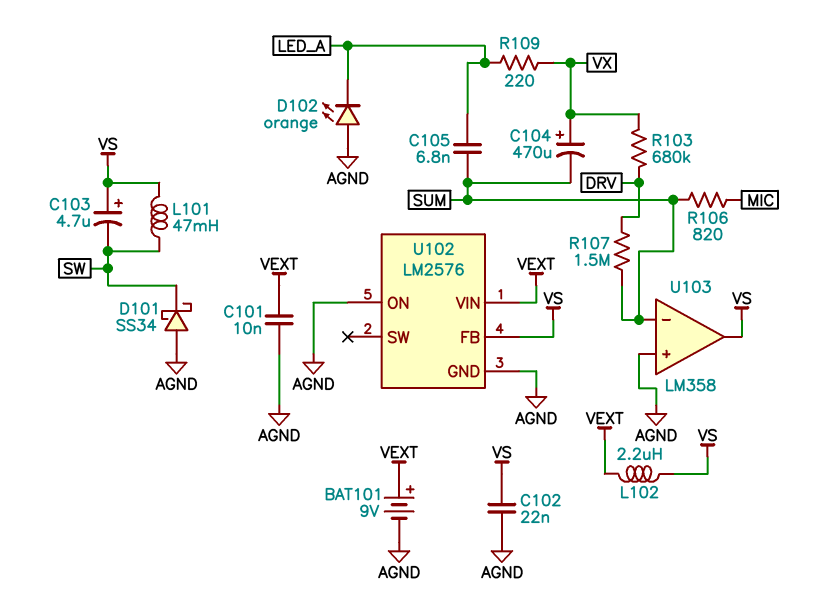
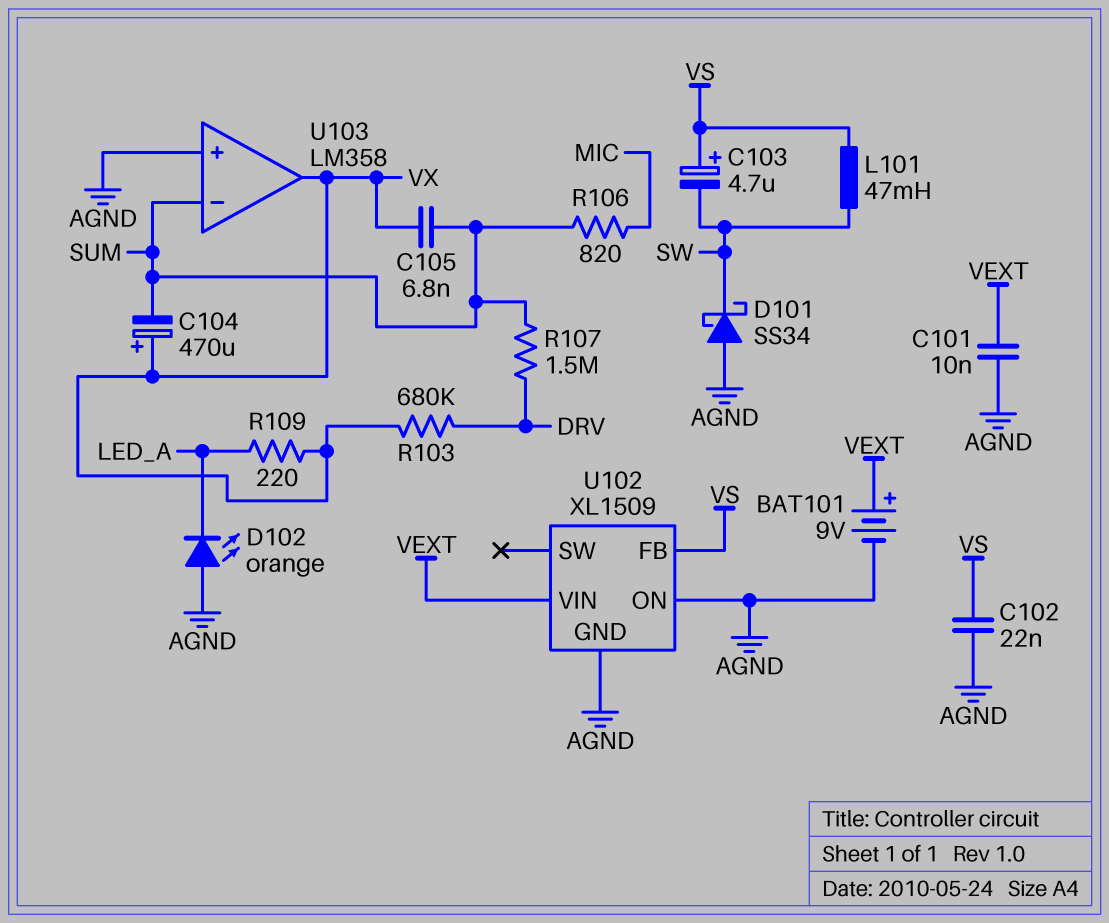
C105: 6.8nF (LED_A, SUM) -> 6.8nF (SUM, VX)
L102: 2.2uH (VEXT, VS) -> none
U102: LM2576 -> XL1509
U103 pin out: VS -> VX

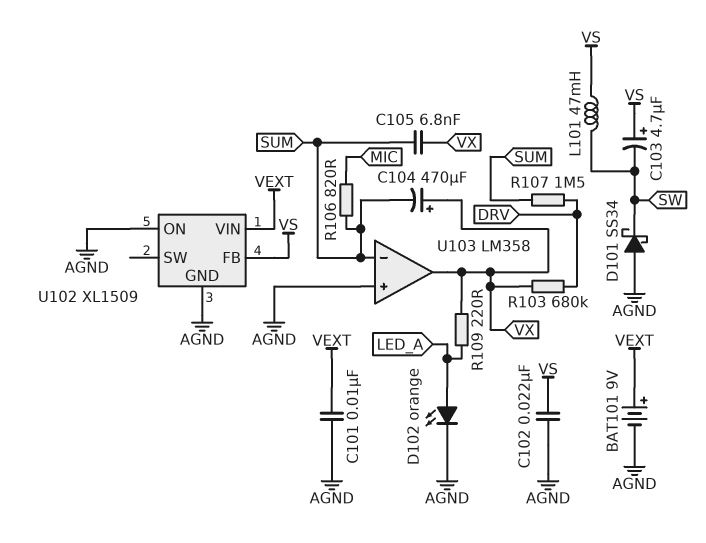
D102: LED orange (A AGND, K LED_A) -> LED orange (A LED_A, K AGND)

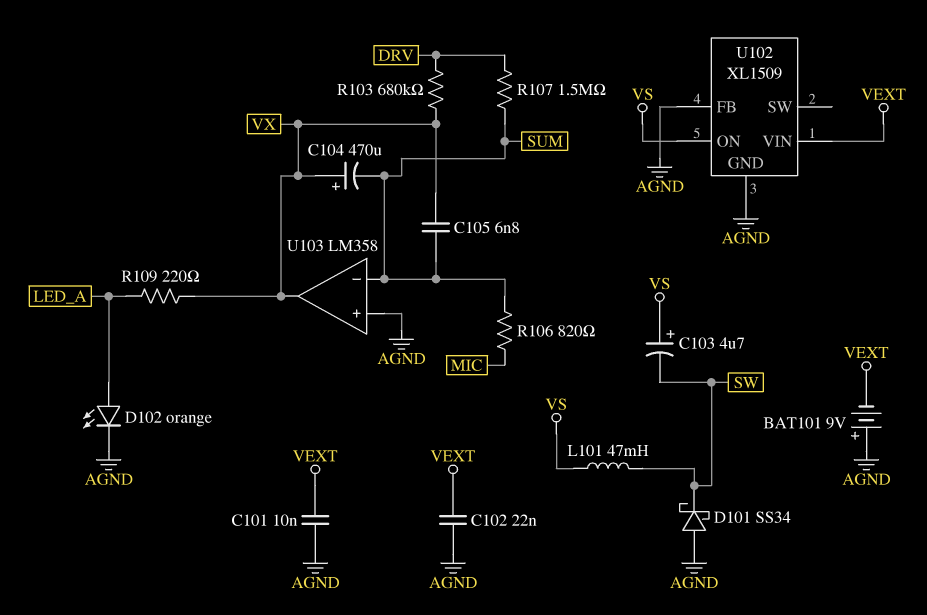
BAT101: 9V (plus VEXT, minus AGND) -> 9V (plus AGND, minus VEXT)
C102: 22nF (AGND, VS) -> 22nF (AGND, VEXT)
U102 pin FB: VS -> AGND
U102 pin ON: AGND -> VS

